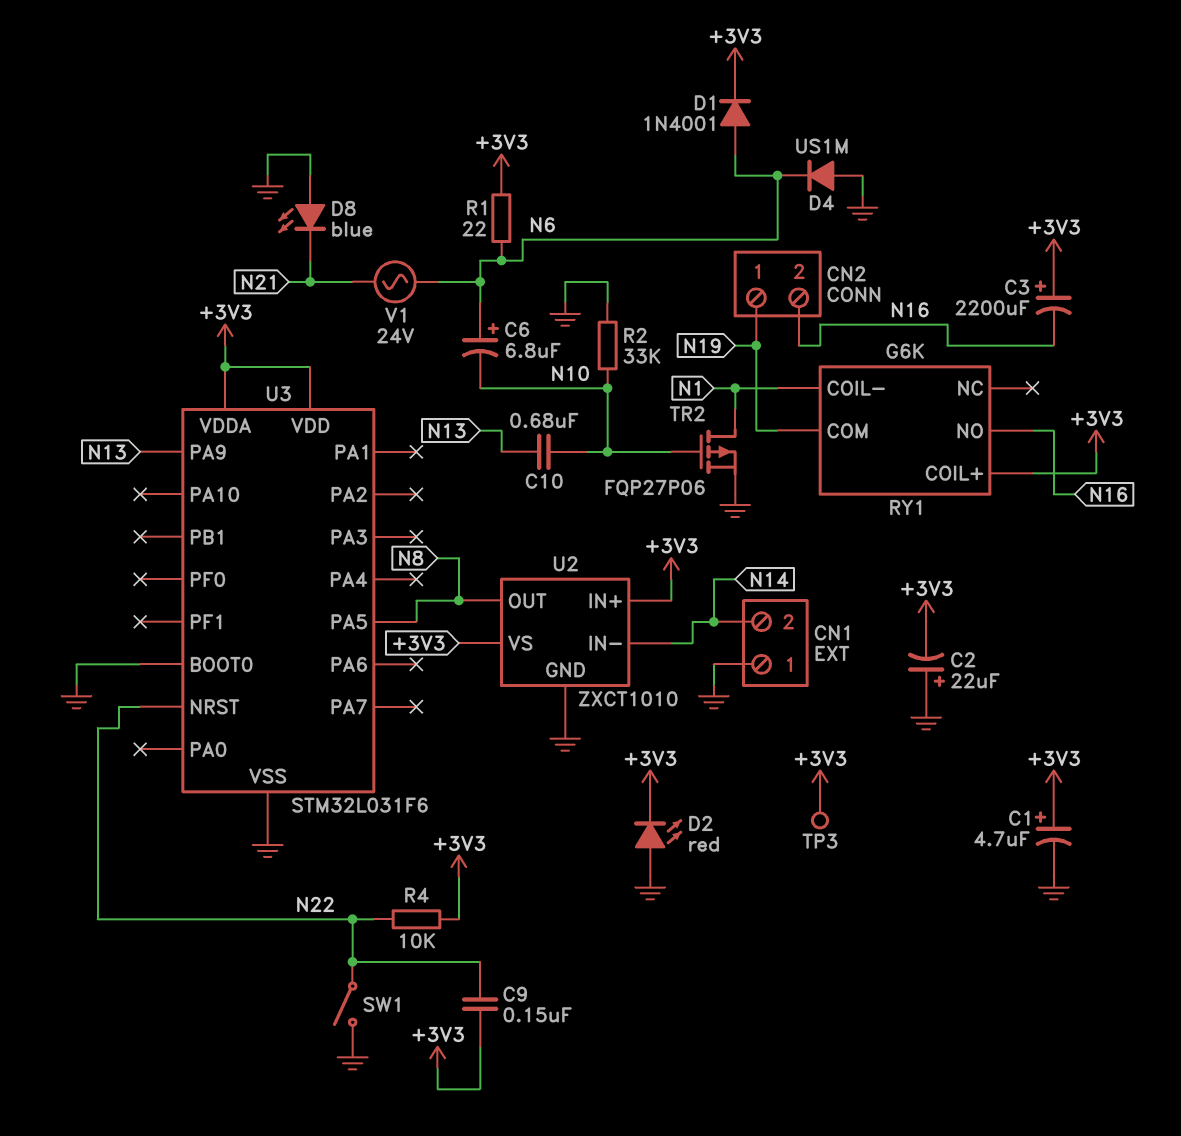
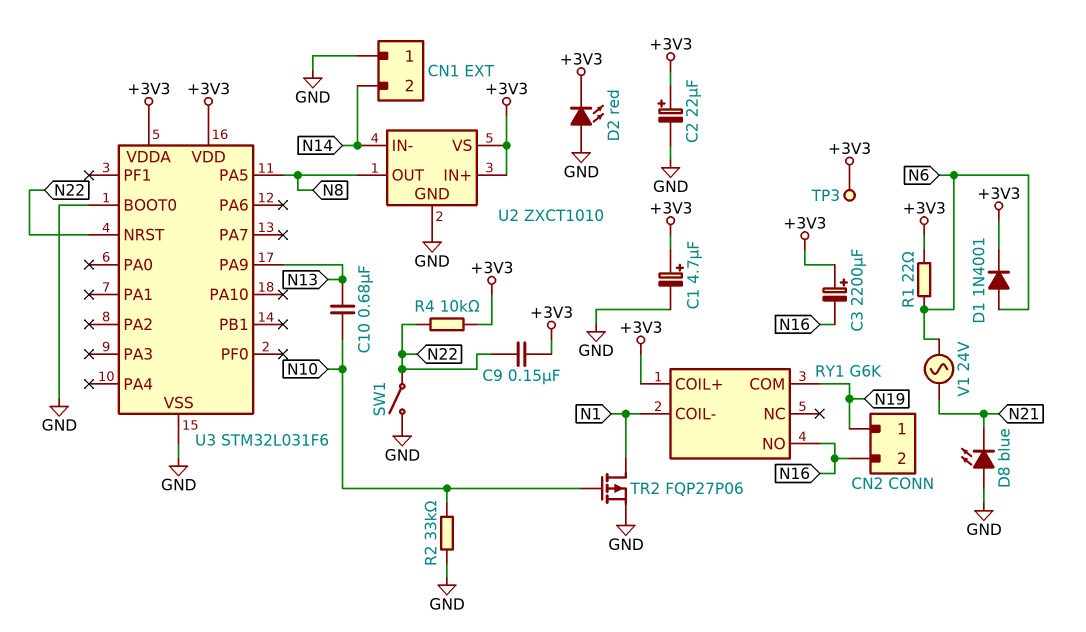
C2: 22uF (plus GND, minus +3V3) -> 22uF (plus +3V3, minus GND)
C6: 6.8uF (plus N6, minus N10) -> none
D4: diode US1M (A GND, K N6) -> none

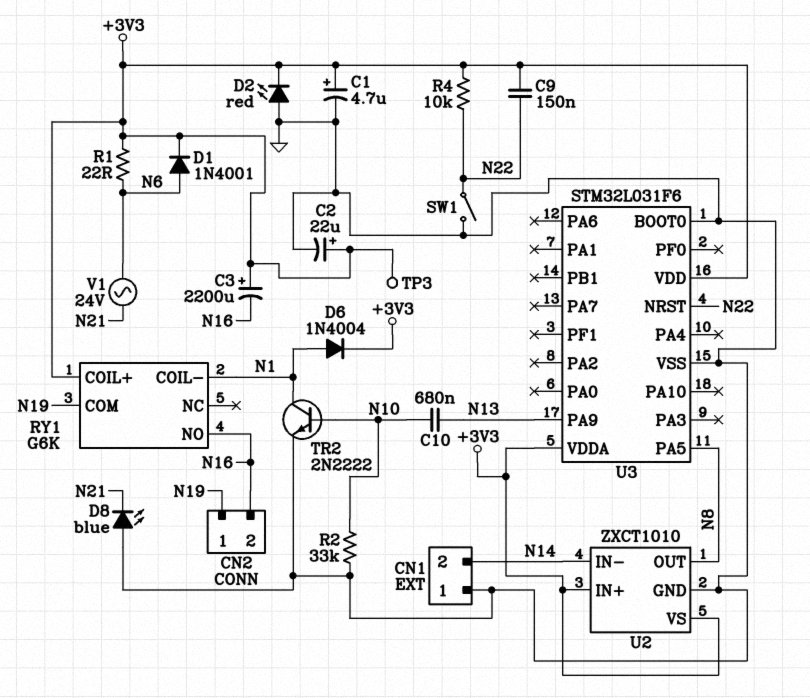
D6: none -> diode 1N4004 (A N1, K +3V3)
TR2: PMOS FQP27P06 (G N10, D N1, S GND) -> NPN 2N2222 (B N10, C N1, E GND)

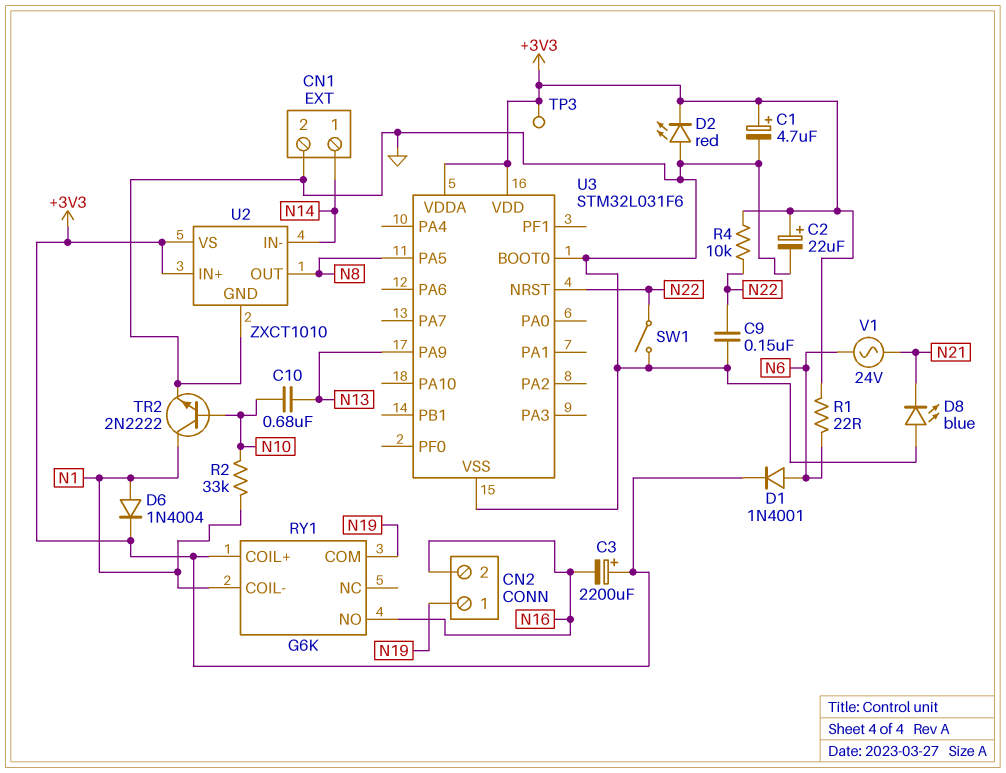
C9: 150nF (+3V3, N22) -> 150nF (GND, N22)
CN1 pin 1: GND -> N14
CN1 pin 2: N14 -> GND
R2: 33k (GND, N10) -> 33k (N1, N10)

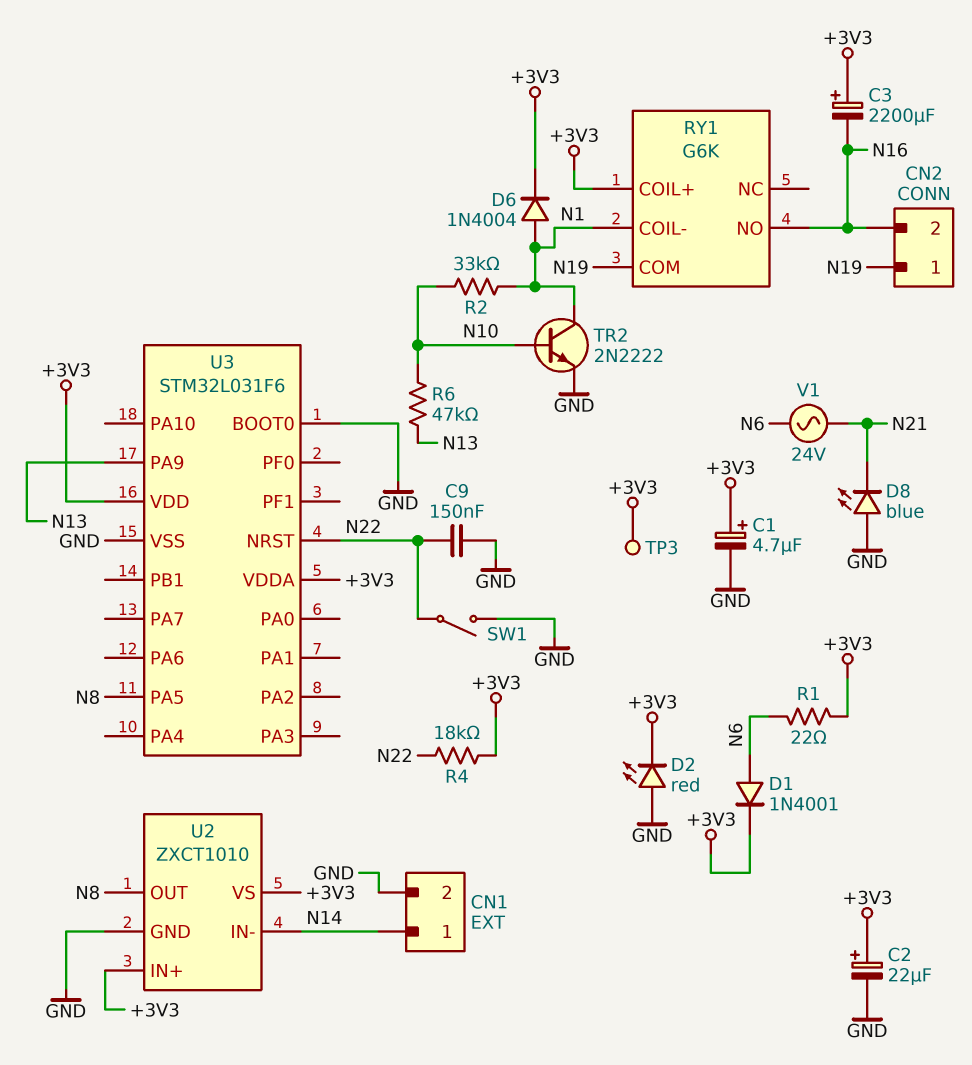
C10: 680nF (N10, N13) -> none
R4: 10k (+3V3, N22) -> 18k (+3V3, N22)
R6: none -> 47k (N10, N13)

